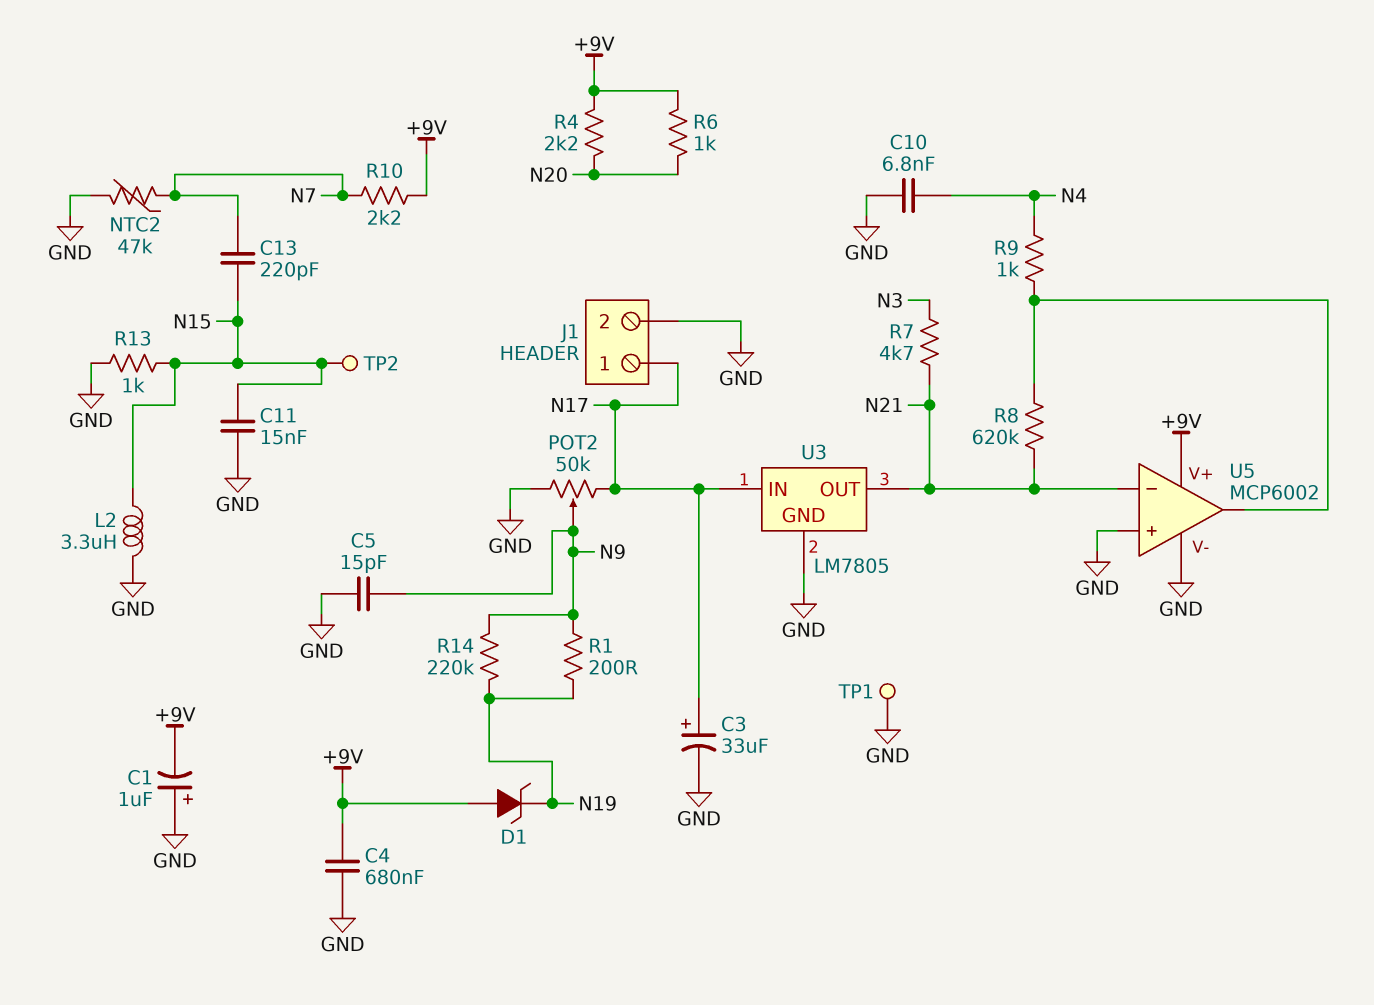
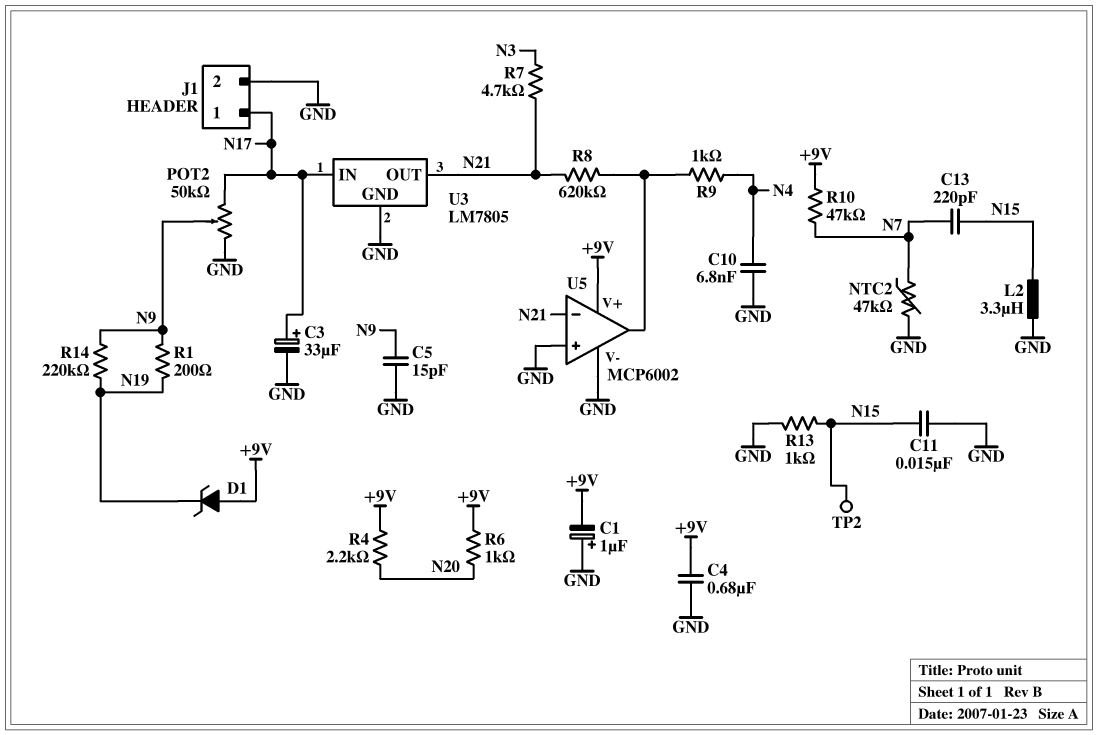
R10: 2.2k (+9V, N7) -> 47k (+9V, N7)
TP1: test point (GND) -> none

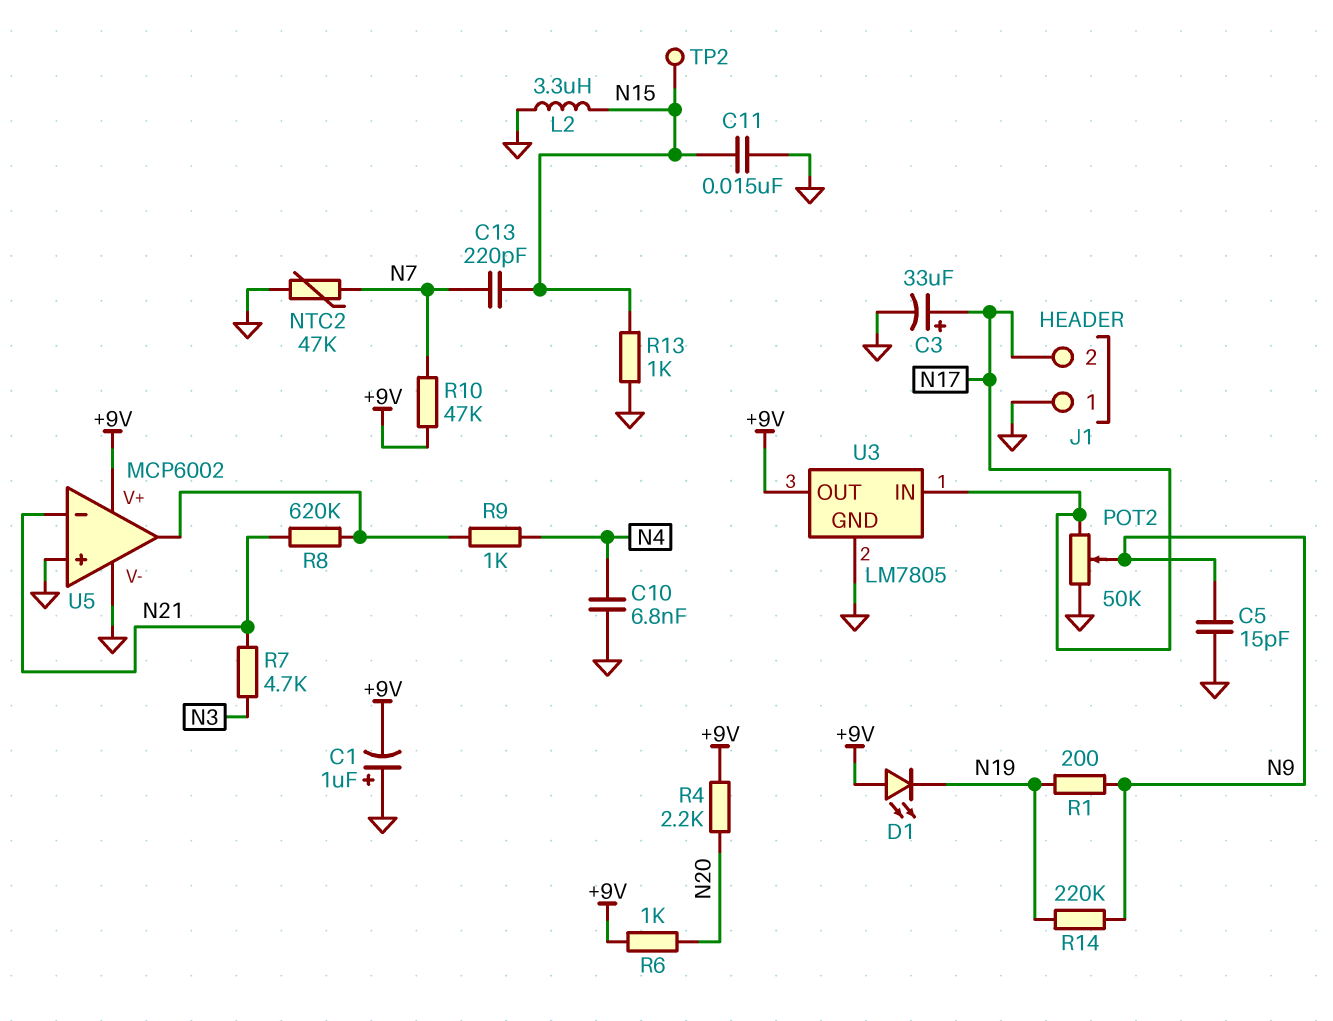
C4: 680nF (+9V, GND) -> none
D1: zener (A +9V, K N19) -> LED (A +9V, K N19)
J1 pin 1: N17 -> GND
J1 pin 2: GND -> N17
U3 pin OUT: N21 -> +9V

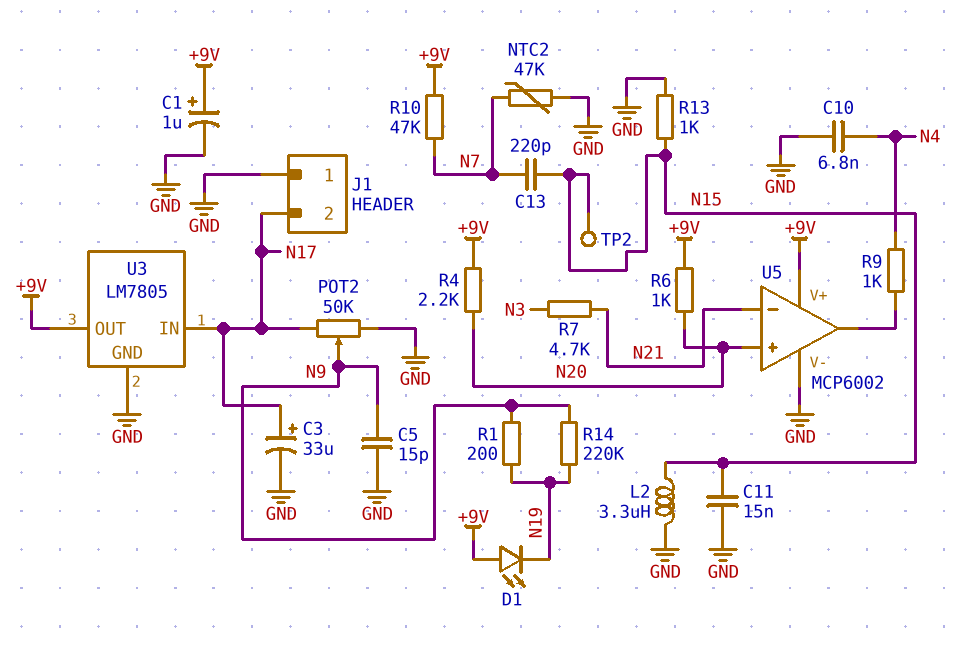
C1: 1uF (plus GND, minus +9V) -> 1uF (plus +9V, minus GND)
R8: 620k (N21, U5/out) -> none
U5 pin in+: GND -> N20

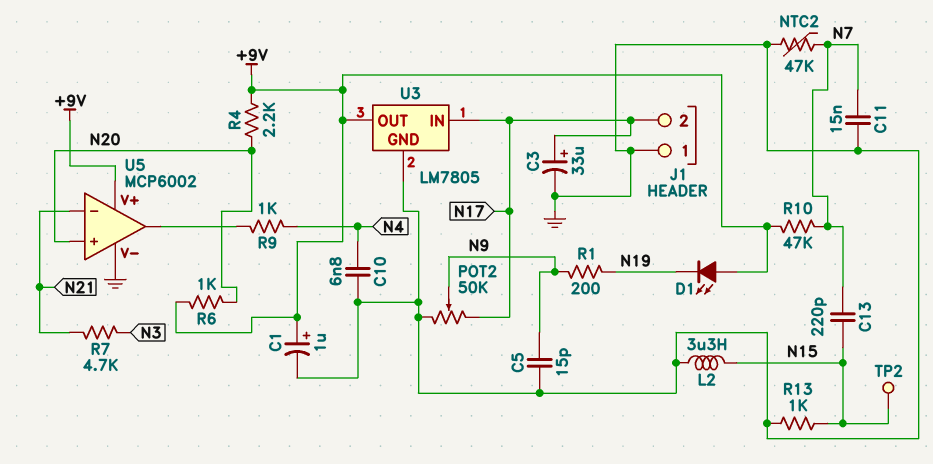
C11: 15nF (GND, N15) -> 15nF (GND, N7)
R14: 220k (N9, N19) -> none

